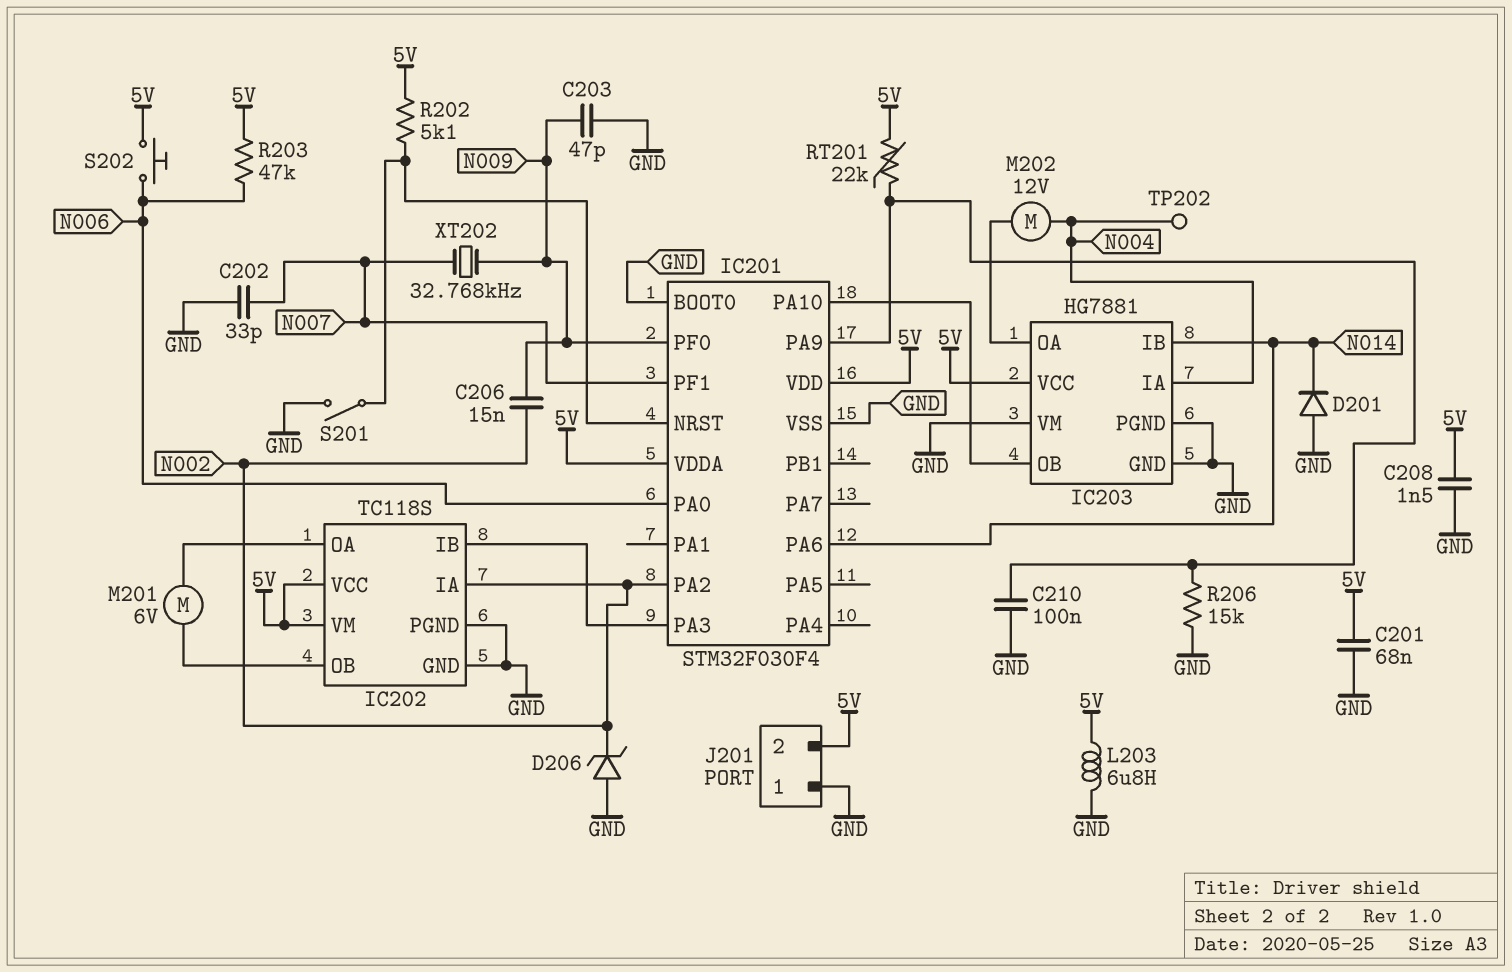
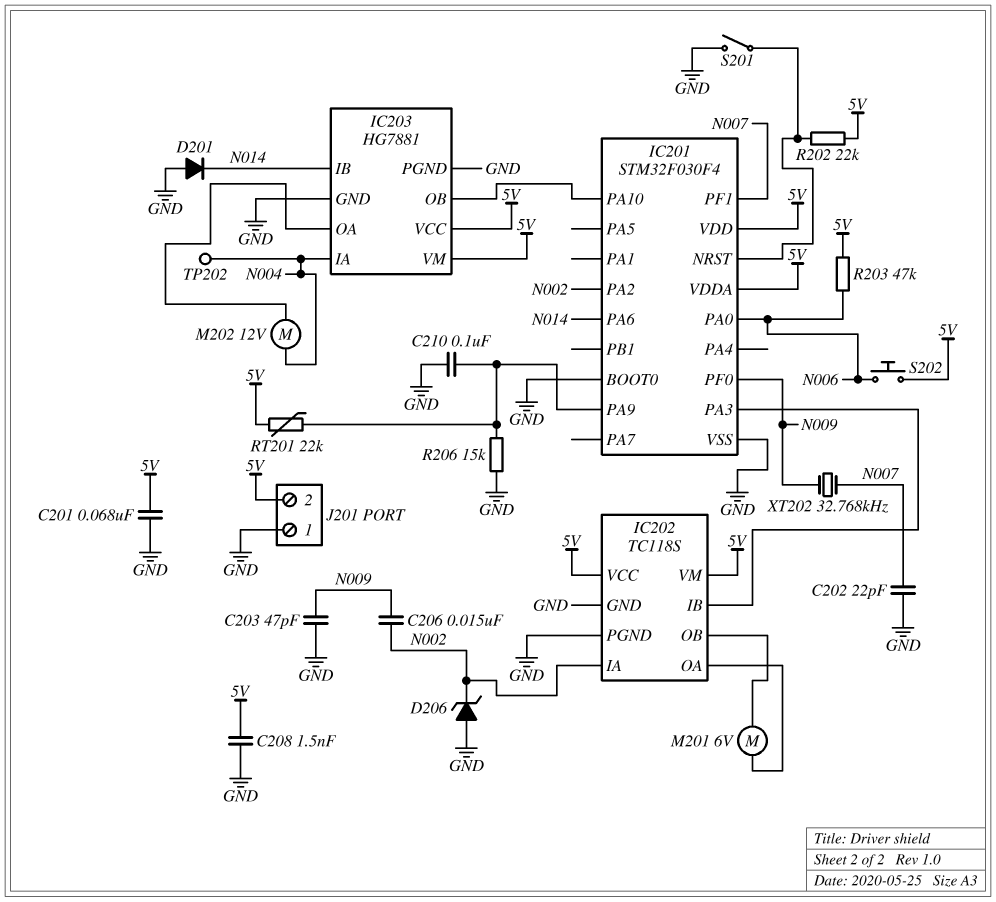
C202: 33pF (GND, N007) -> 22pF (GND, N007)
IC203 pin VM: GND -> 5V
L203: 6.8uH (5V, GND) -> none
R202: 5.1k (5V, IC201/NRST) -> 22k (5V, IC201/NRST)

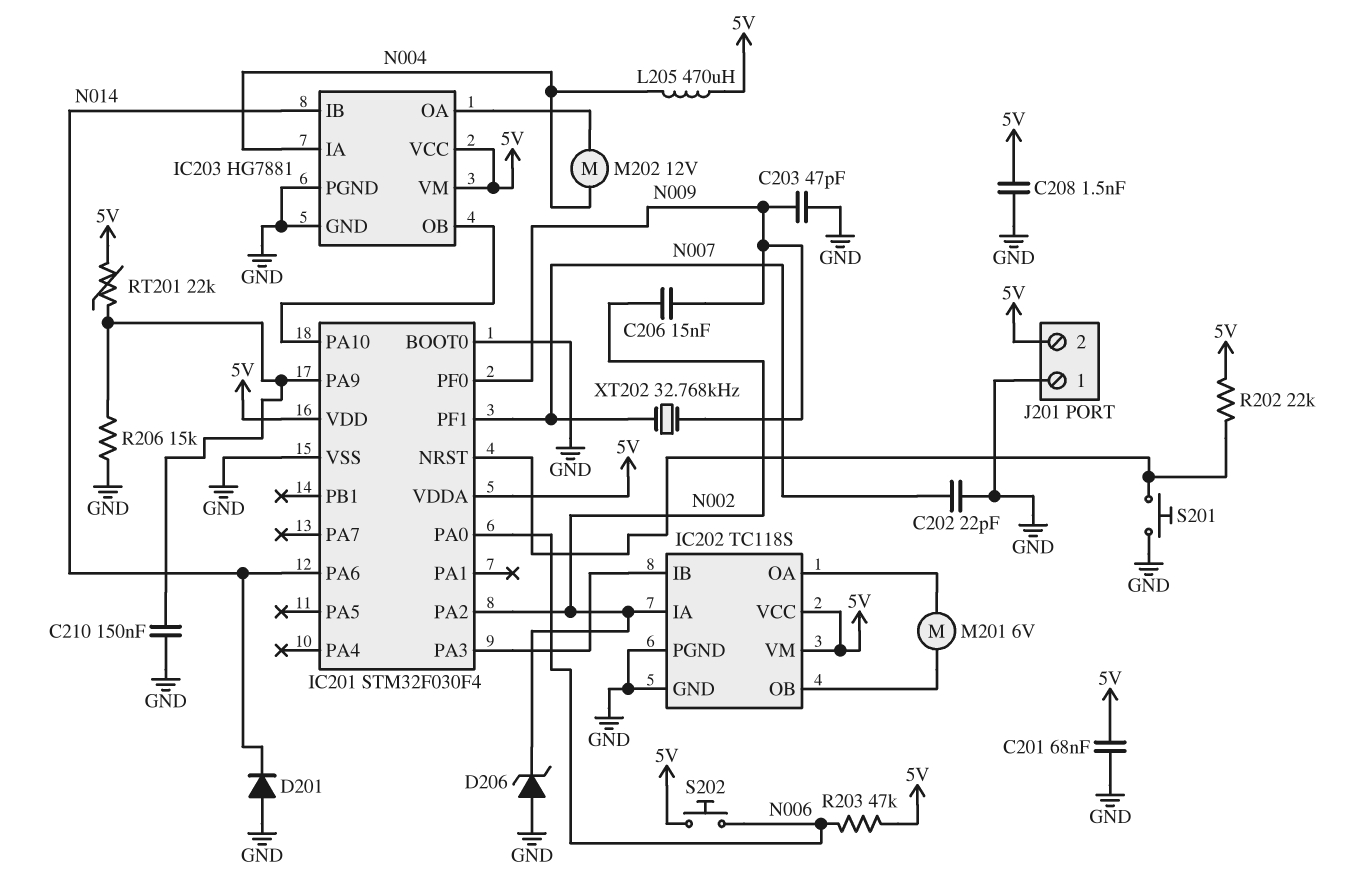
C210: 100nF (GND, IC201/PA9) -> 150nF (GND, IC201/PA9)
L205: none -> 470uH (5V, N004)
S201: switch (GND, IC201/NRST) -> button (GND, IC201/NRST)
TP202: test point (N004) -> none

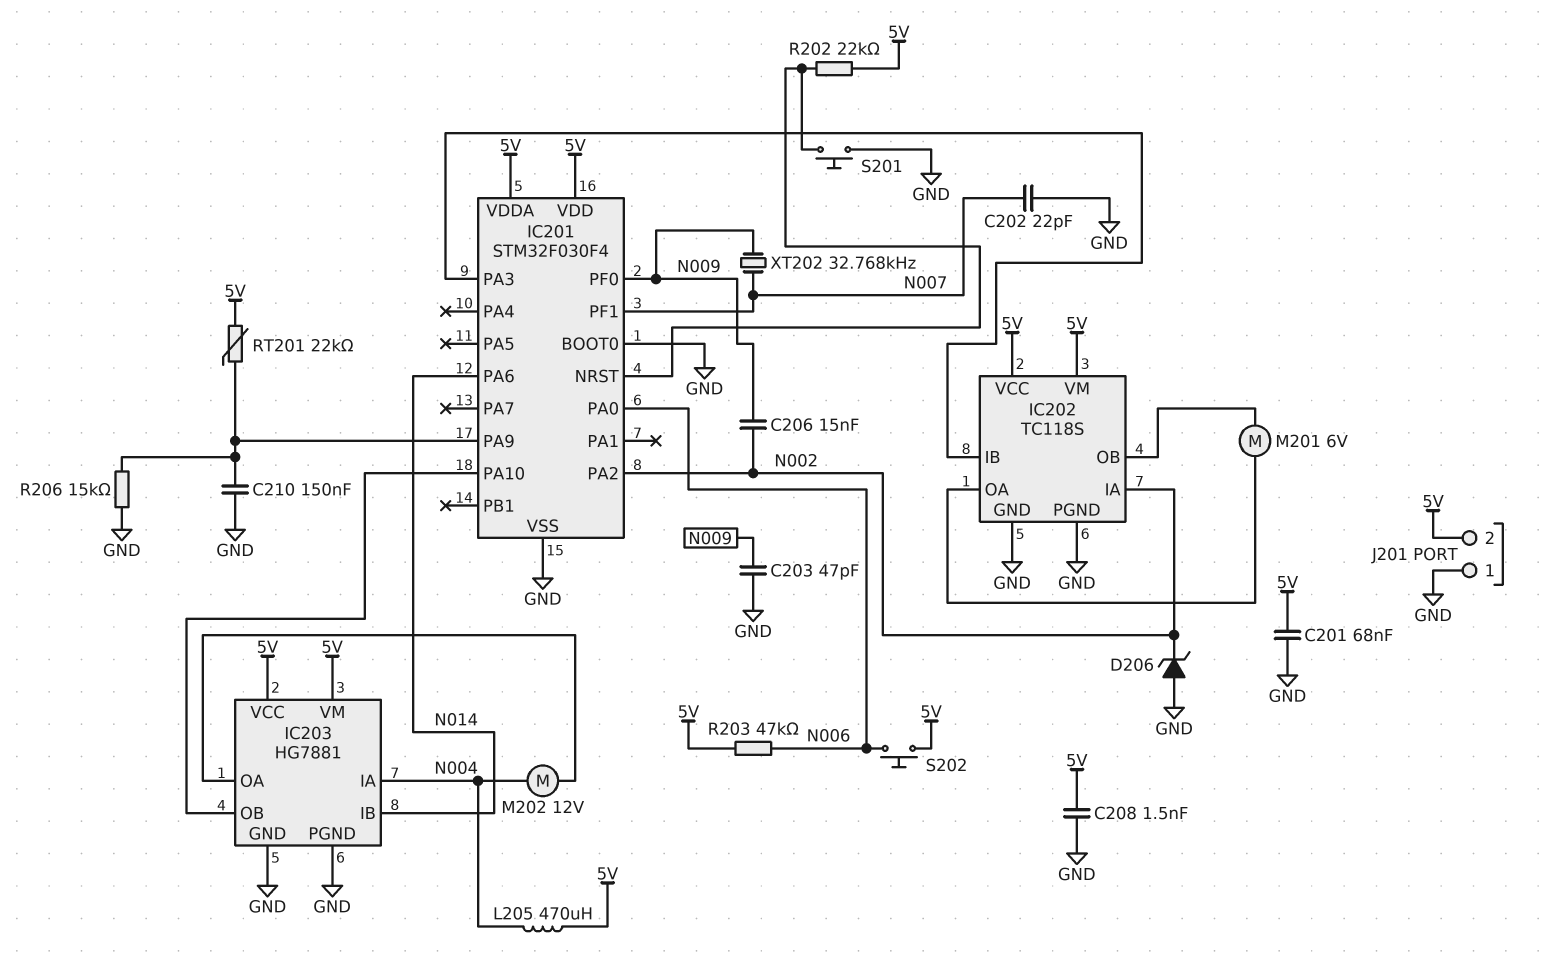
D201: diode (A GND, K N014) -> none

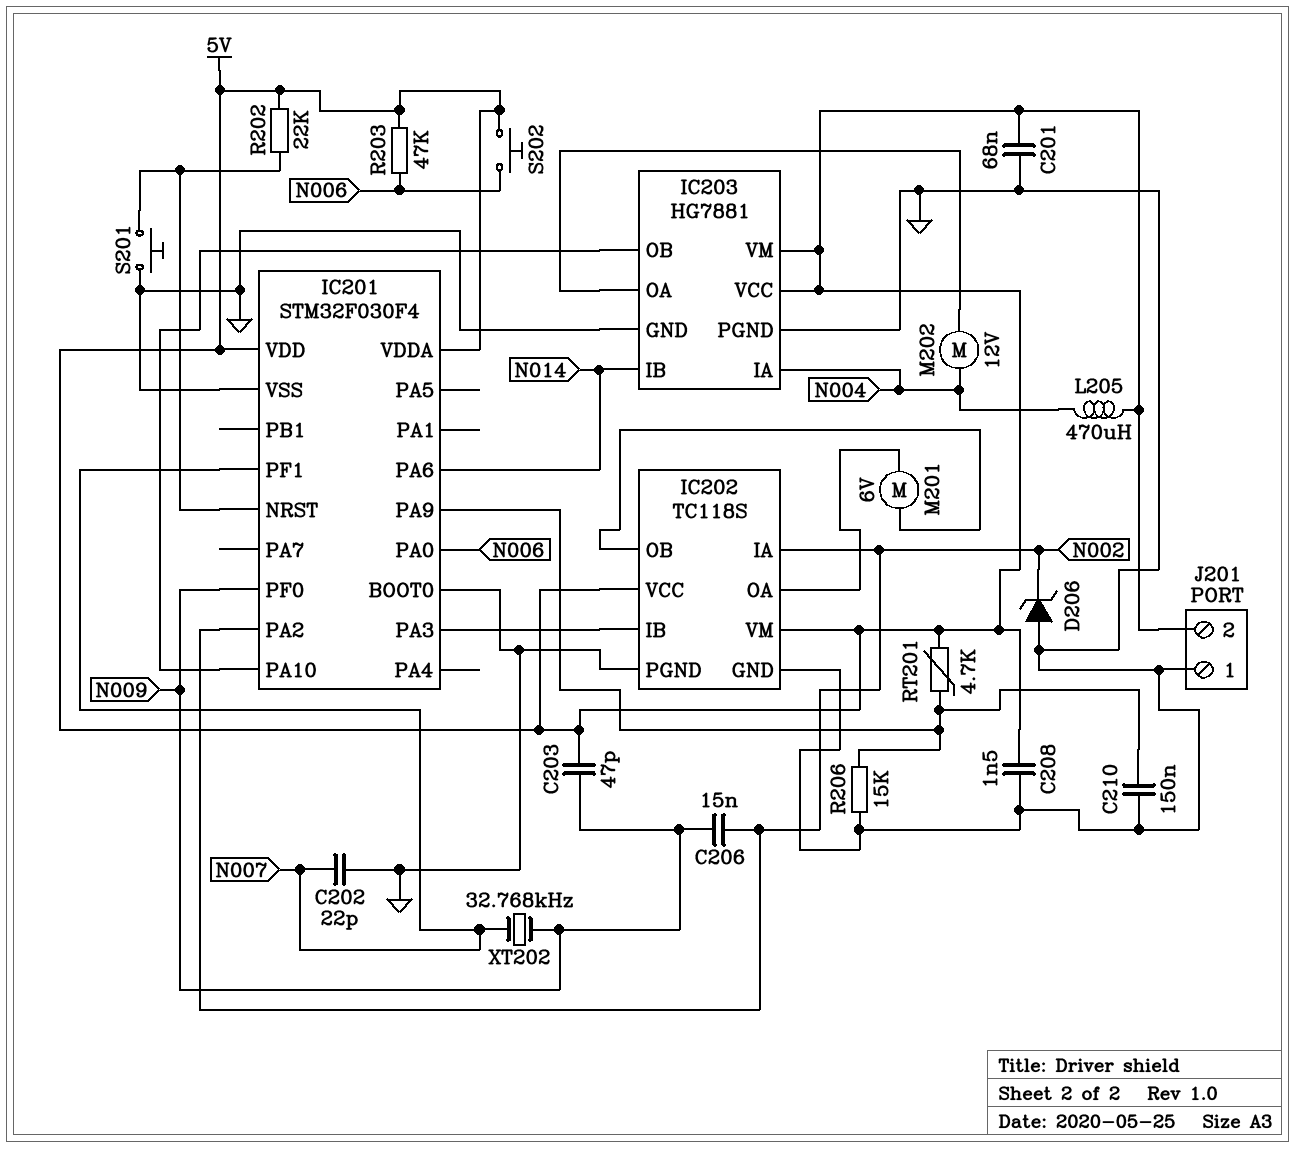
C203: 47pF (GND, N009) -> 47pF (5V, N009)
RT201: 22k (5V, IC201/PA9) -> 4.7k (5V, IC201/PA9)

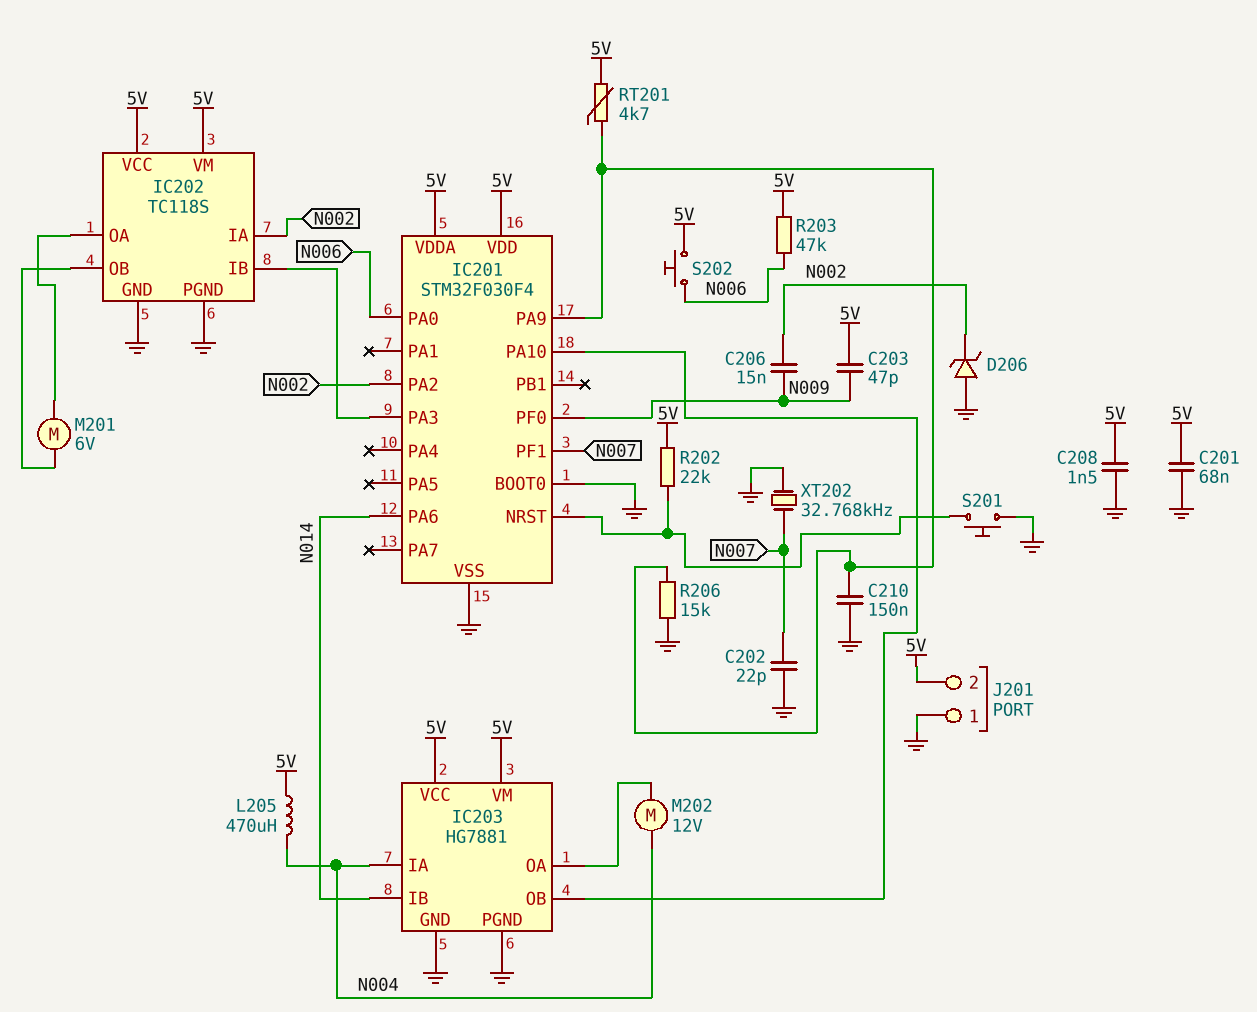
XT202: 32.768kHz (N007, N009) -> 32.768kHz (GND, N007)

